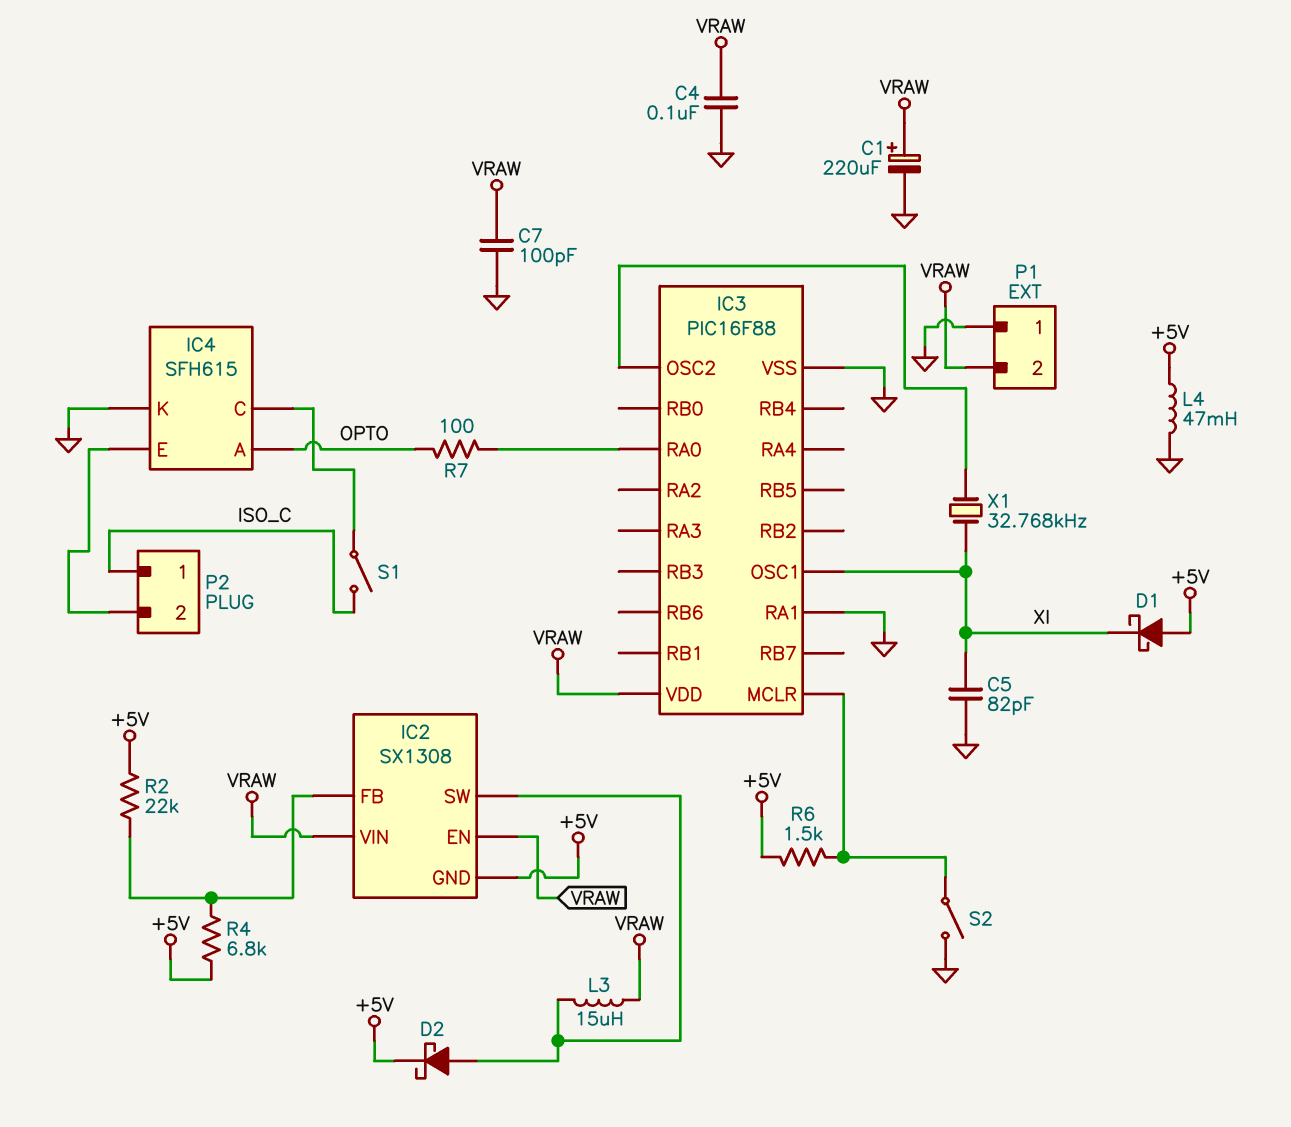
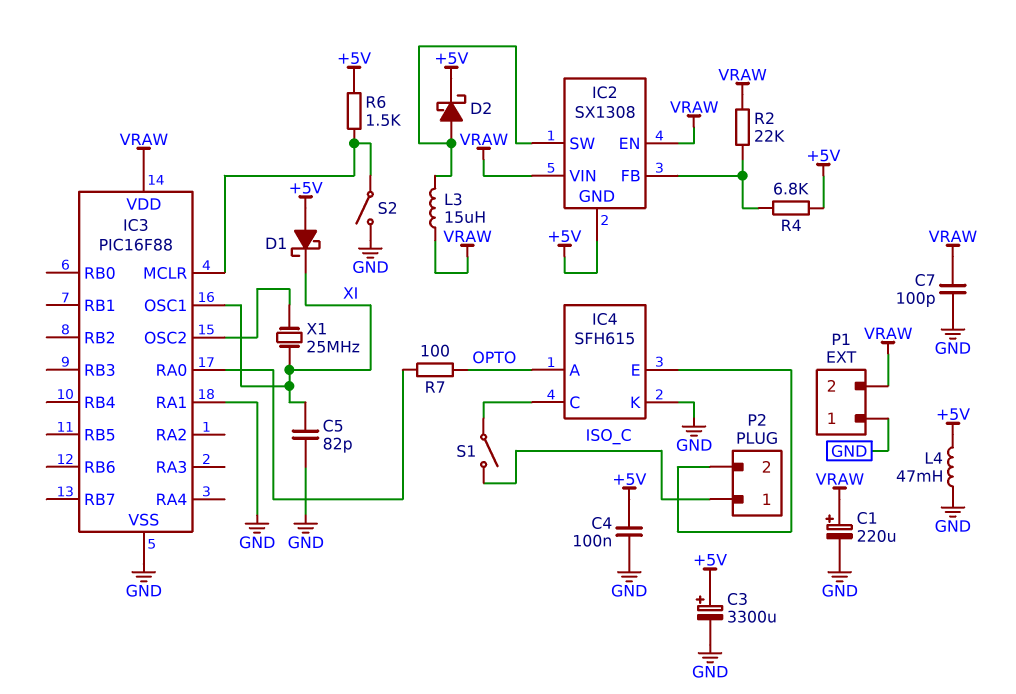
C3: none -> 3300uF (plus +5V, minus GND)
C4: 100nF (GND, VRAW) -> 100nF (+5V, GND)
R2: 22k (+5V, IC2/FB) -> 22k (IC2/FB, VRAW)
X1: 32.768kHz (IC3/OSC2, XI) -> 25MHz (IC3/OSC2, XI)

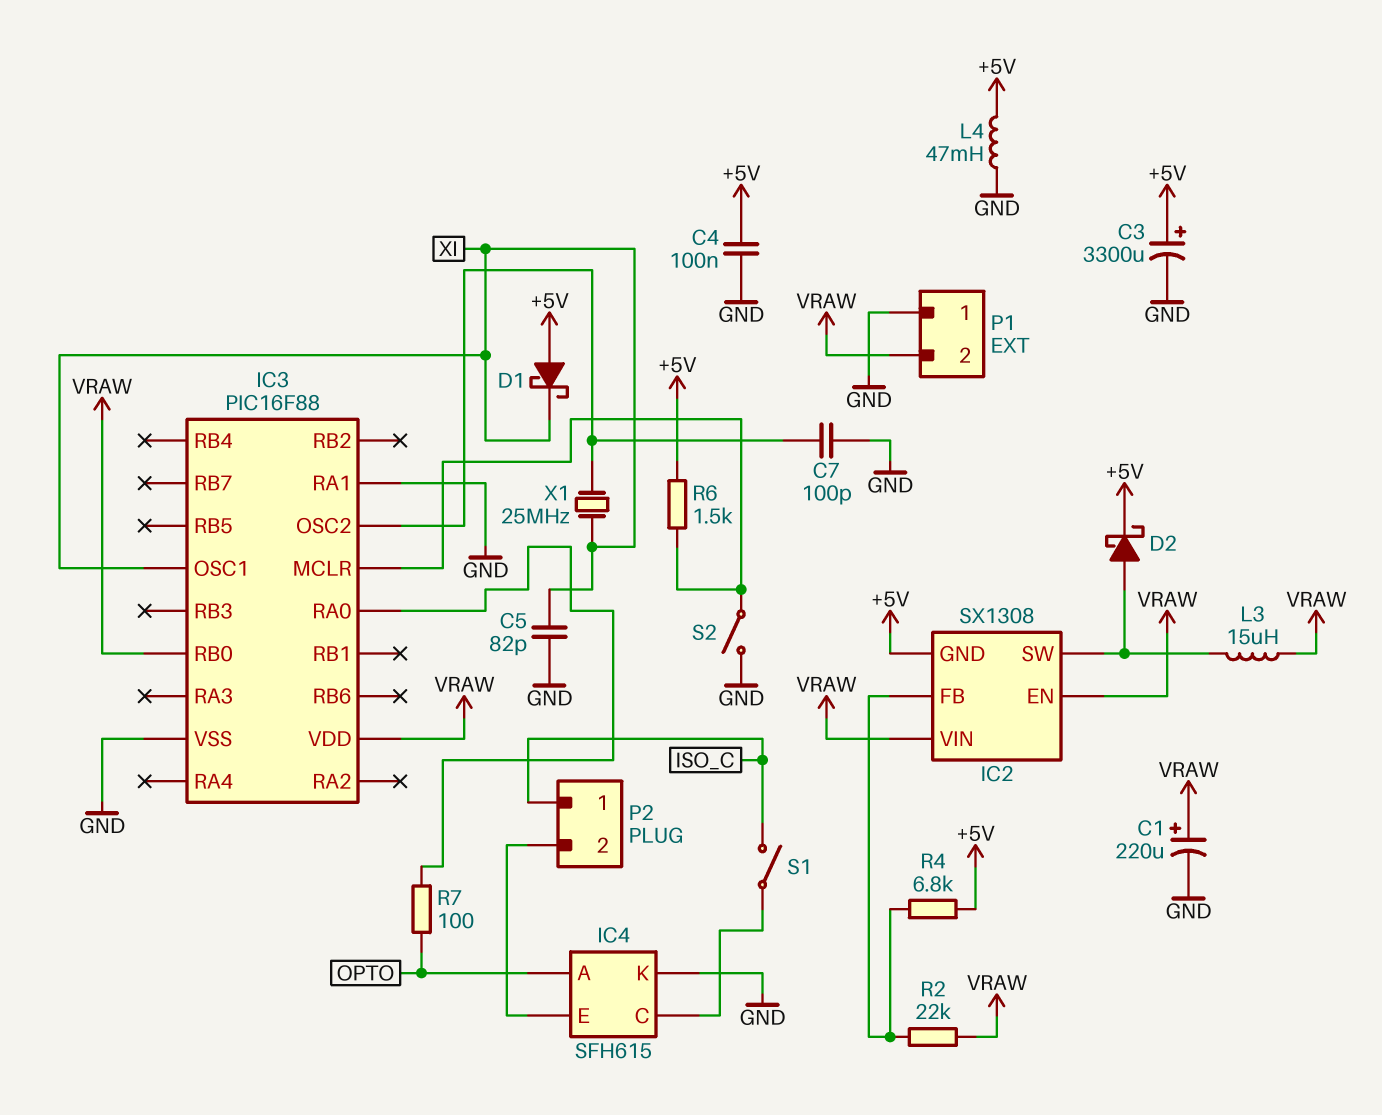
C7: 100pF (GND, VRAW) -> 100pF (GND, IC3/OSC2)
IC3 pin RB0: none -> VRAW

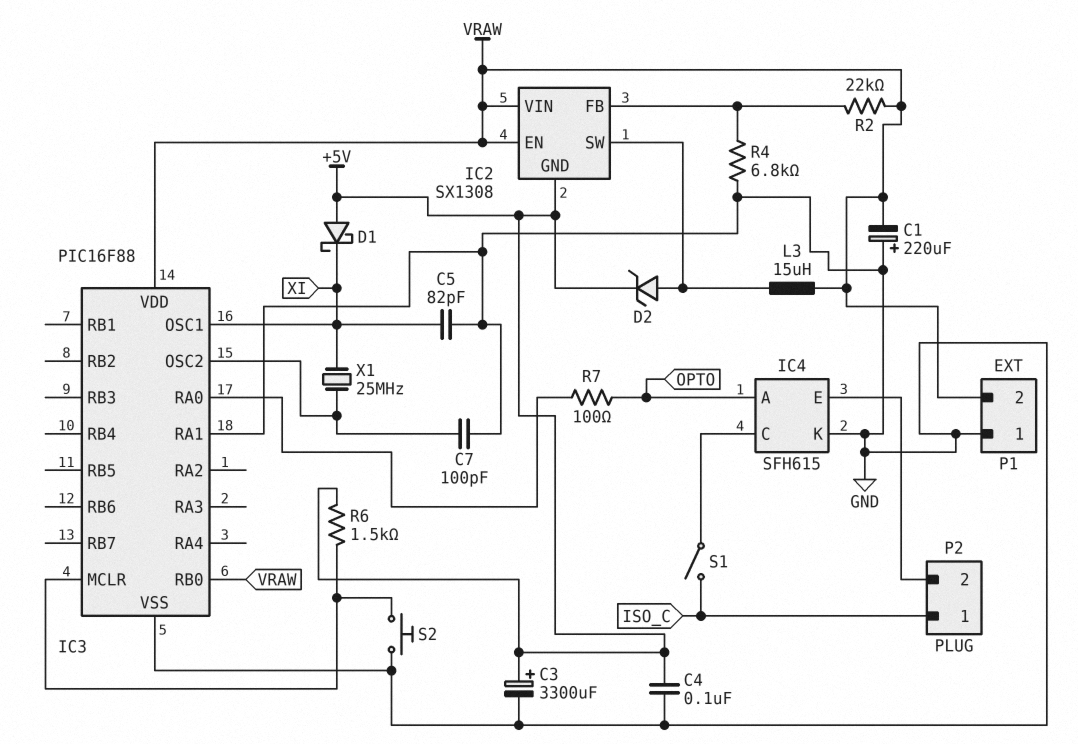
C1: 220uF (plus VRAW, minus GND) -> 220uF (plus GND, minus VRAW)
D2: schottky (A IC2/SW, K +5V) -> zener (A IC2/SW, K +5V)
L4: 47mH (+5V, GND) -> none
R4: 6.8k (+5V, IC2/FB) -> 6.8k (GND, IC2/FB)
S2: switch (GND, IC3/MCLR) -> button (GND, IC3/MCLR)

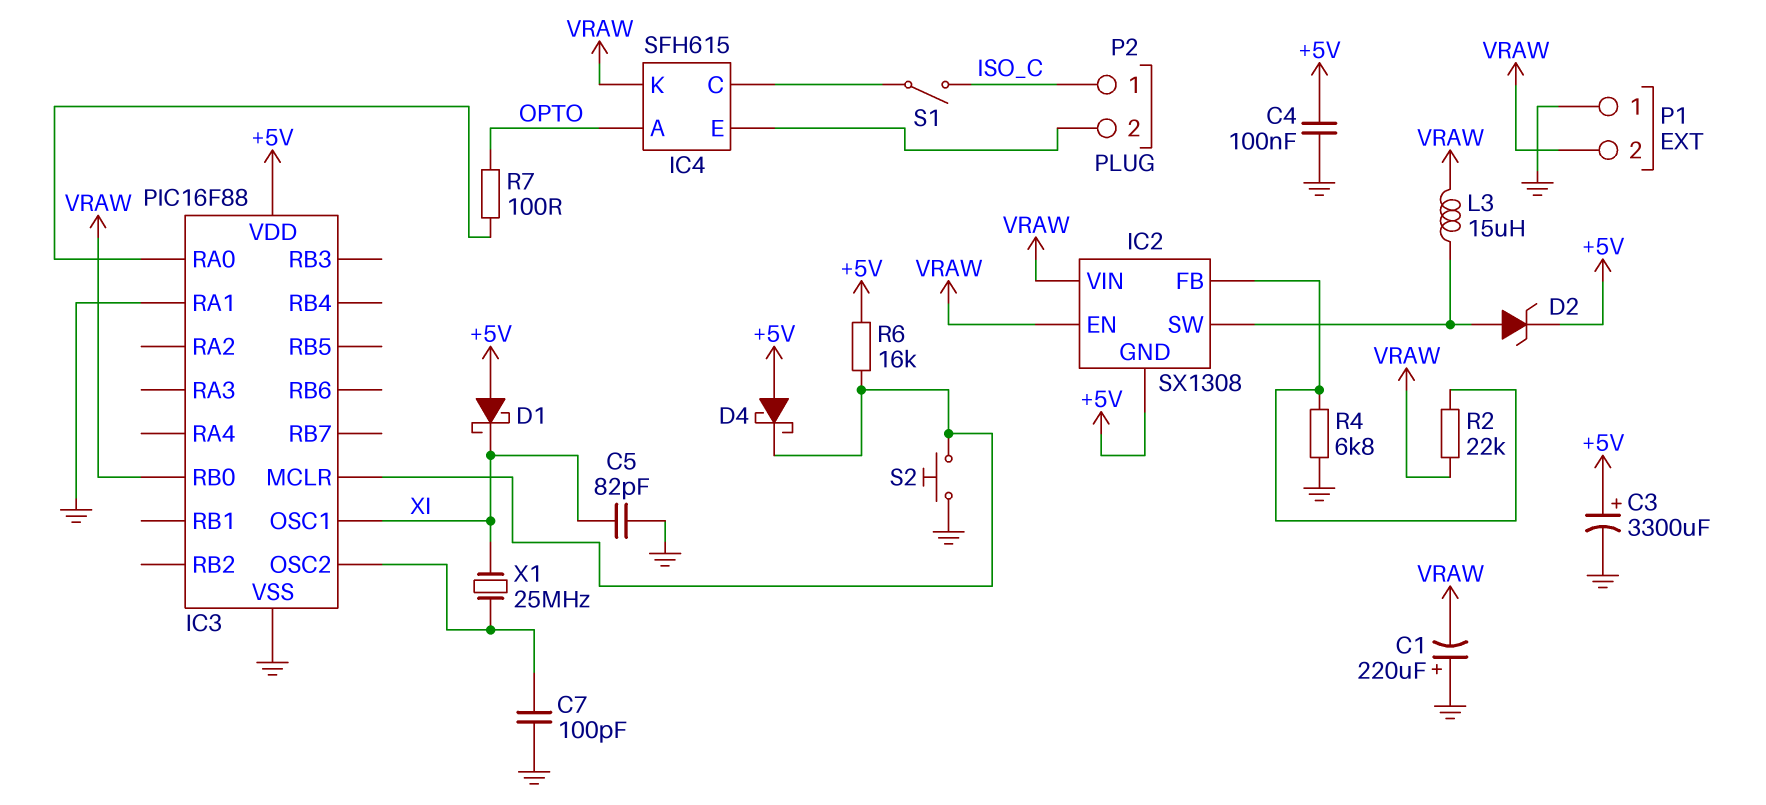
D4: none -> schottky (A +5V, K IC3/MCLR)
IC3 pin VDD: VRAW -> +5V
IC4 pin K: GND -> VRAW
R6: 1.5k (+5V, IC3/MCLR) -> 16k (+5V, IC3/MCLR)

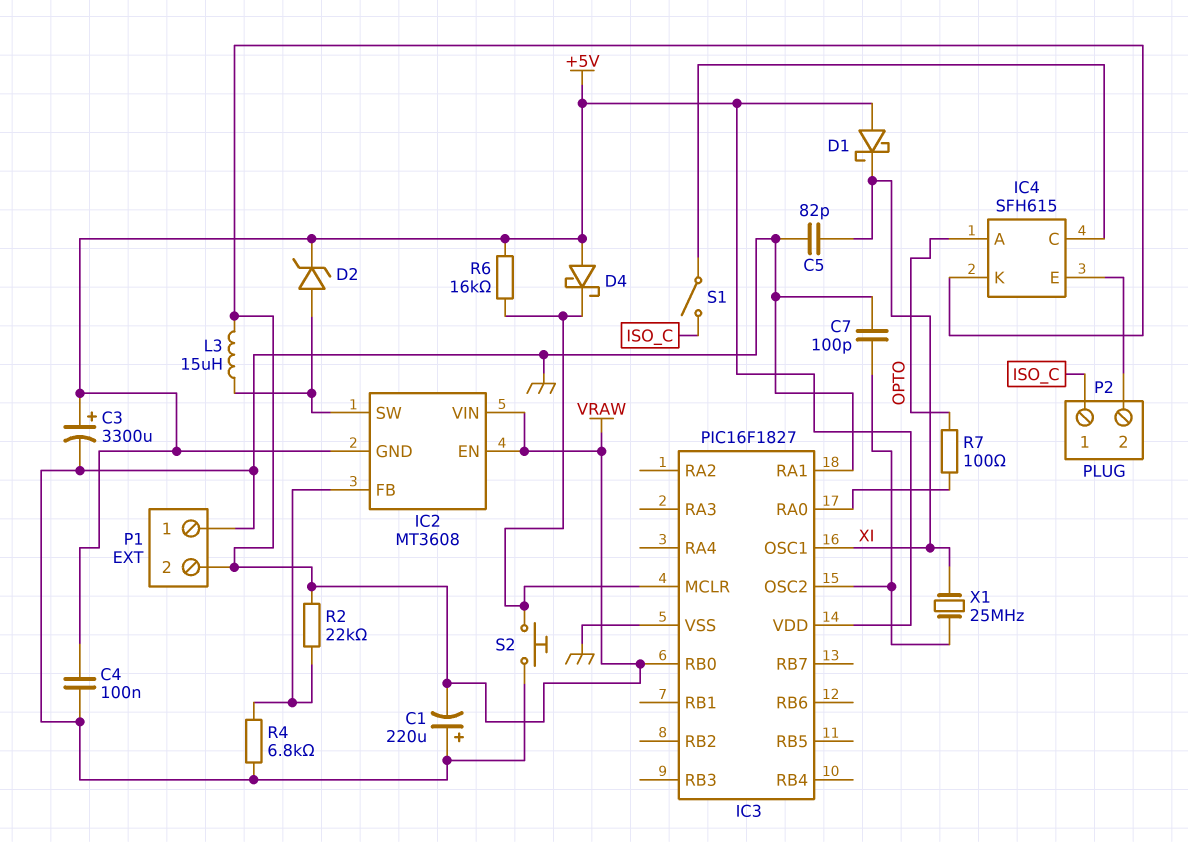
IC2: SX1308 -> MT3608
IC3: PIC16F88 -> PIC16F1827

